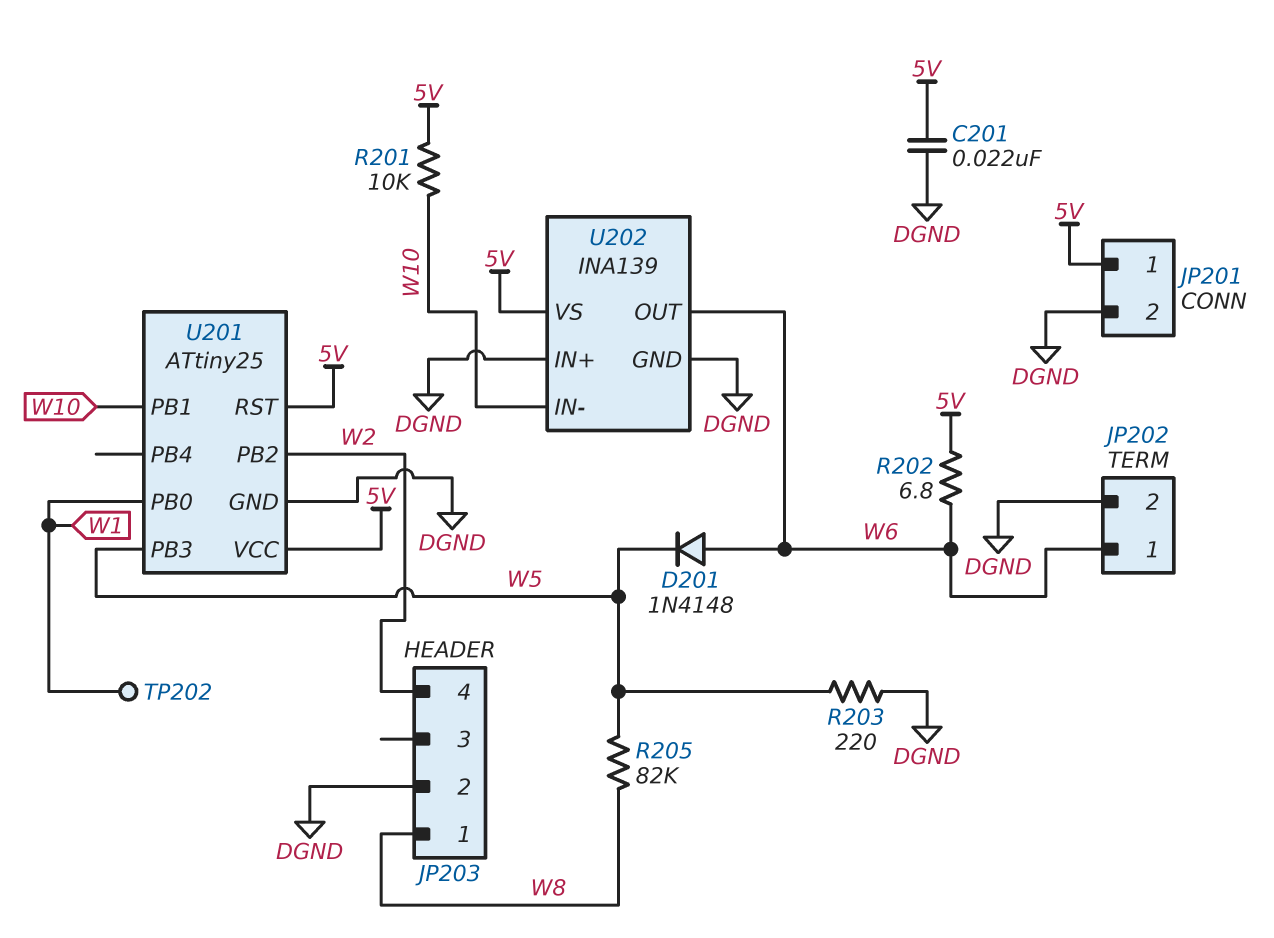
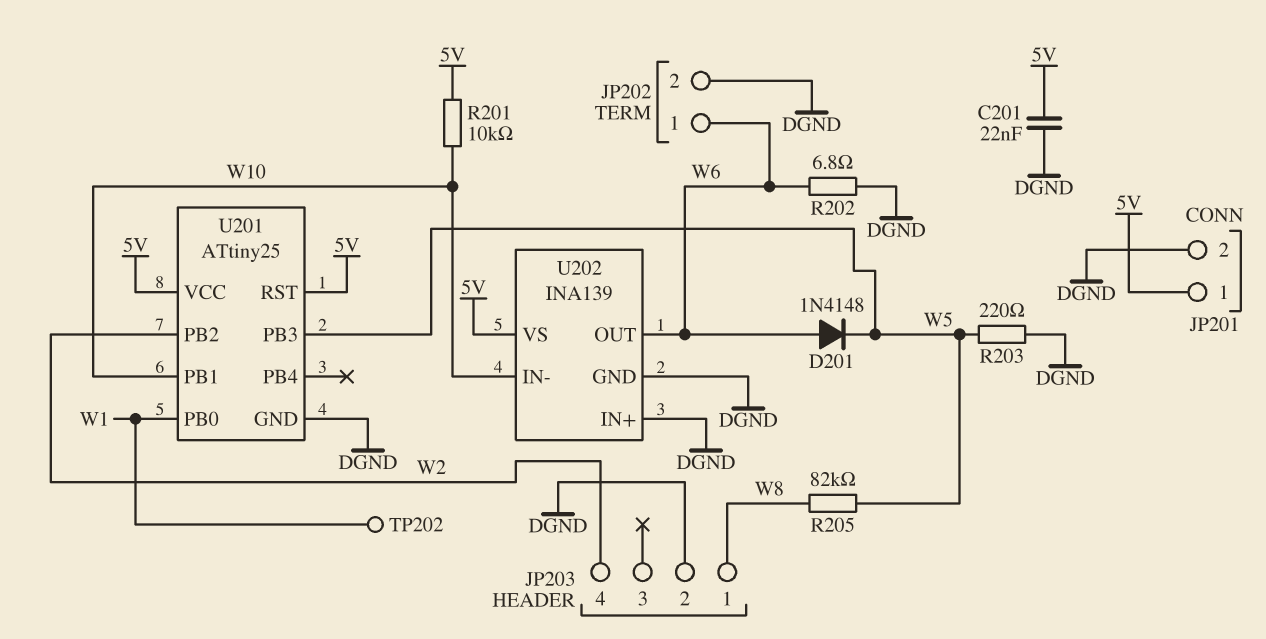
R202: 6.8 (5V, W6) -> 6.8 (DGND, W6)

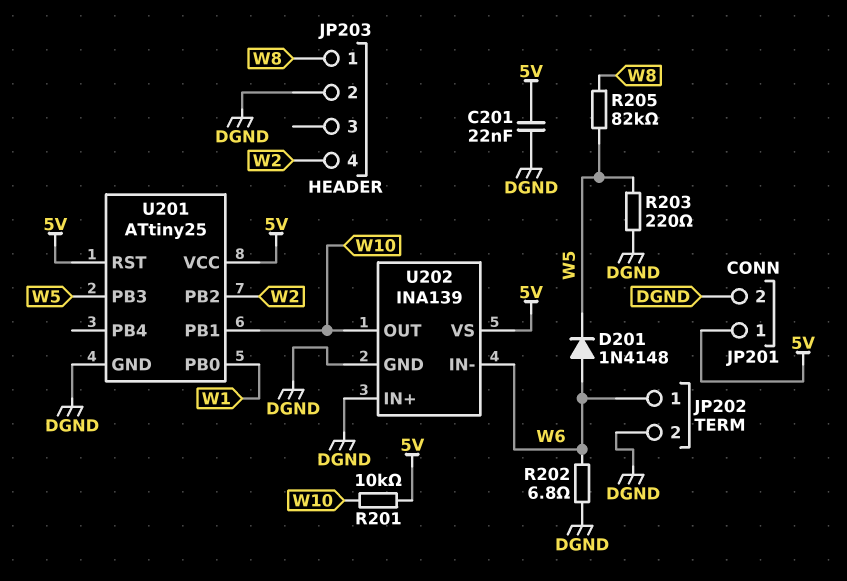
TP202: test point (W1) -> none
U202 pin IN-: W10 -> W6
U202 pin OUT: W6 -> W10

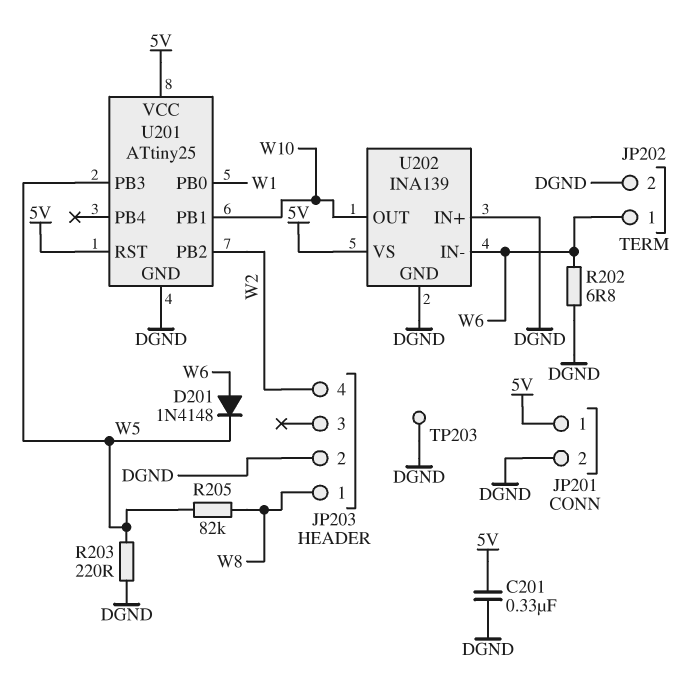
C201: 22nF (5V, DGND) -> 330nF (5V, DGND)
R201: 10k (5V, W10) -> none
TP203: none -> test point (DGND)

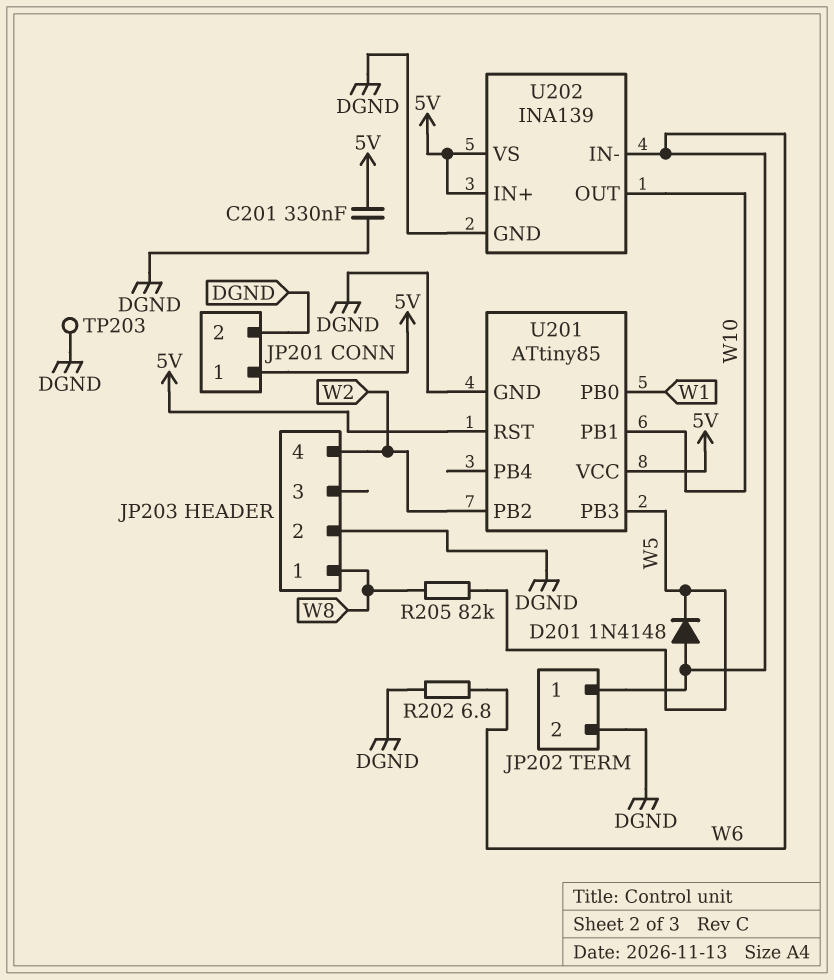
R203: 220 (DGND, W5) -> none
U201: ATtiny25 -> ATtiny85
U202 pin IN+: DGND -> 5V

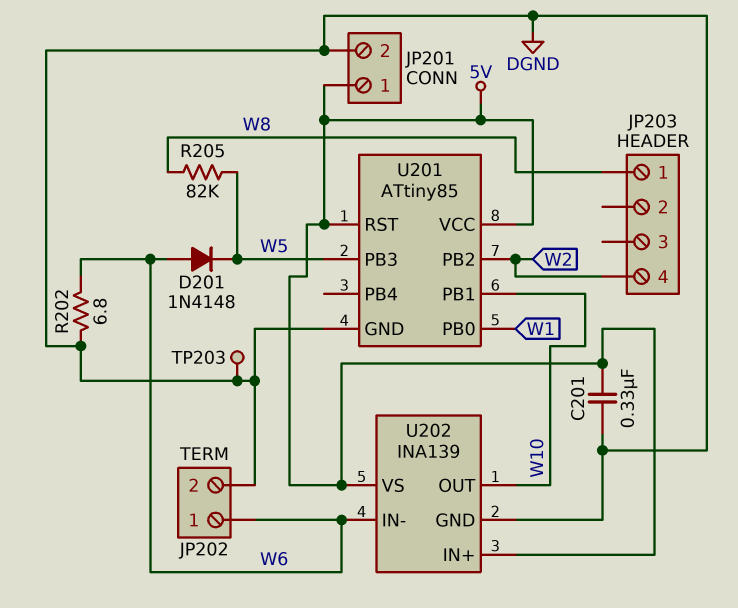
JP203 pin 2: DGND -> none

